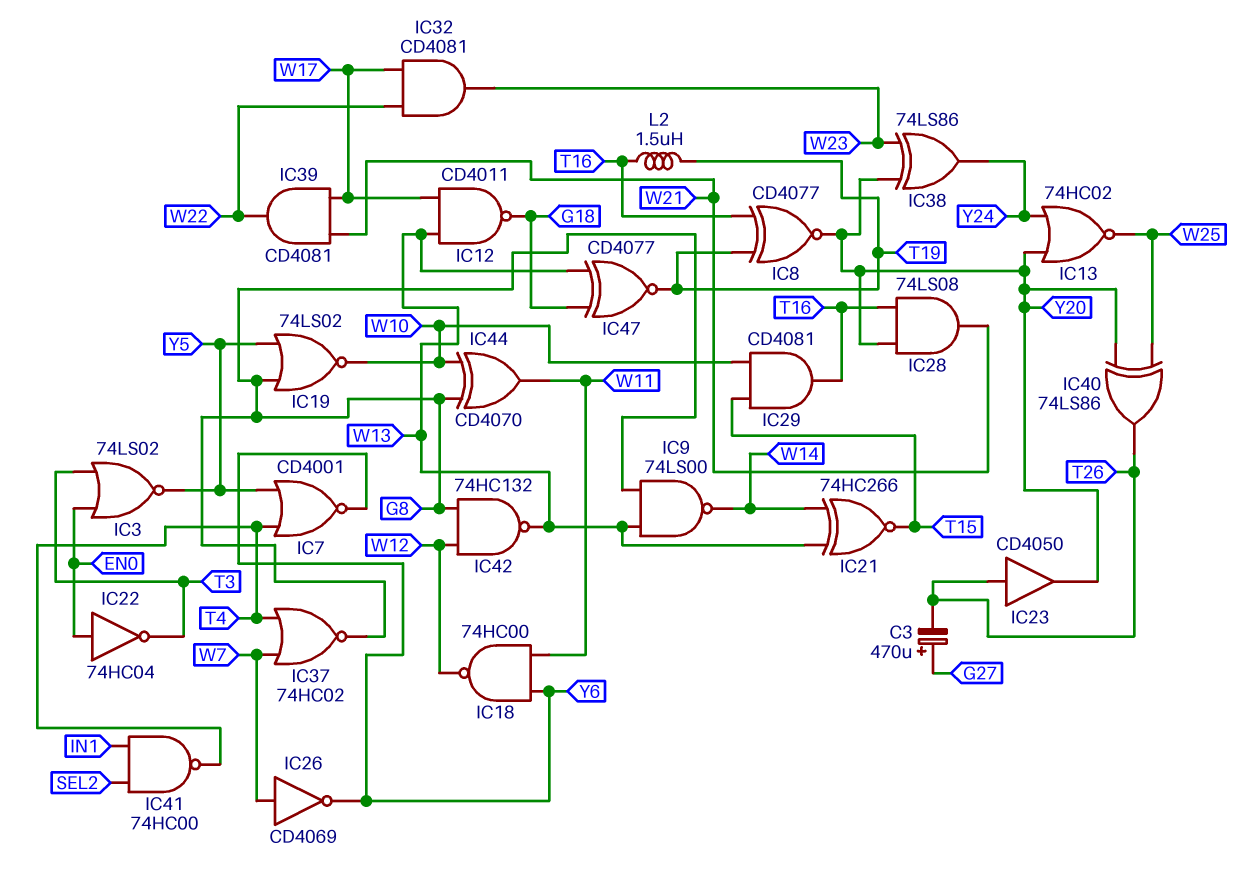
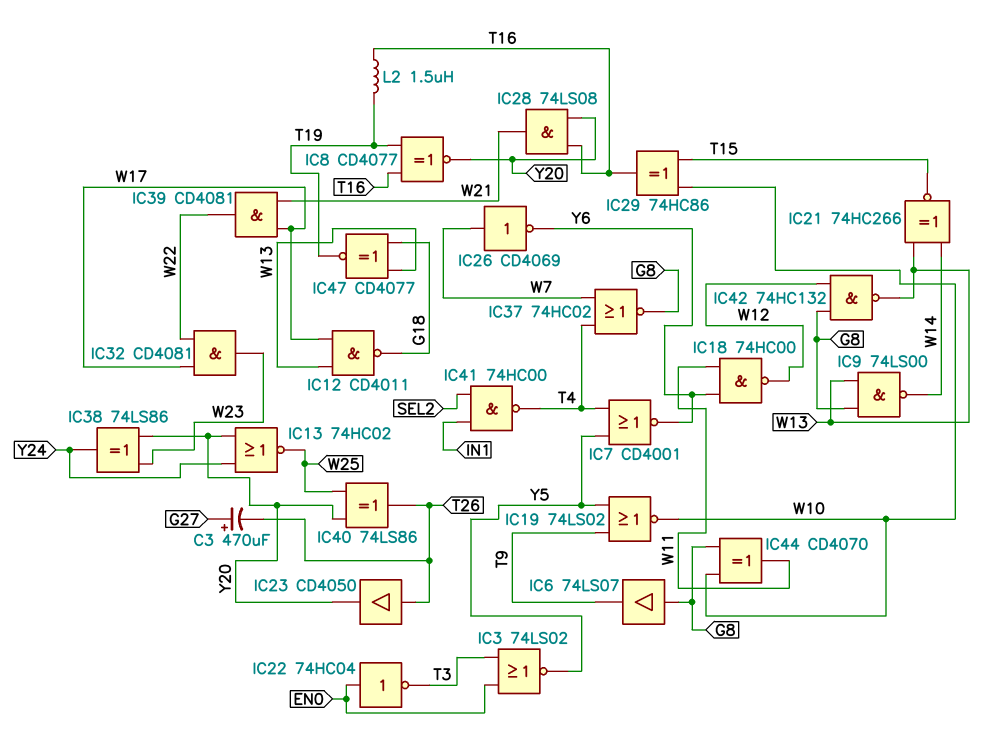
IC6: none -> buffer 74LS07 (in G8, out T9)
IC19: NOR 74LS02 (in G8, in Y5, out W10) -> NOR 74LS02 (in T9, in Y5, out W10)
IC29: AND CD4081 (in T15, in W10, out T16) -> XOR 74HC86 (in T15, in W10, out T16)

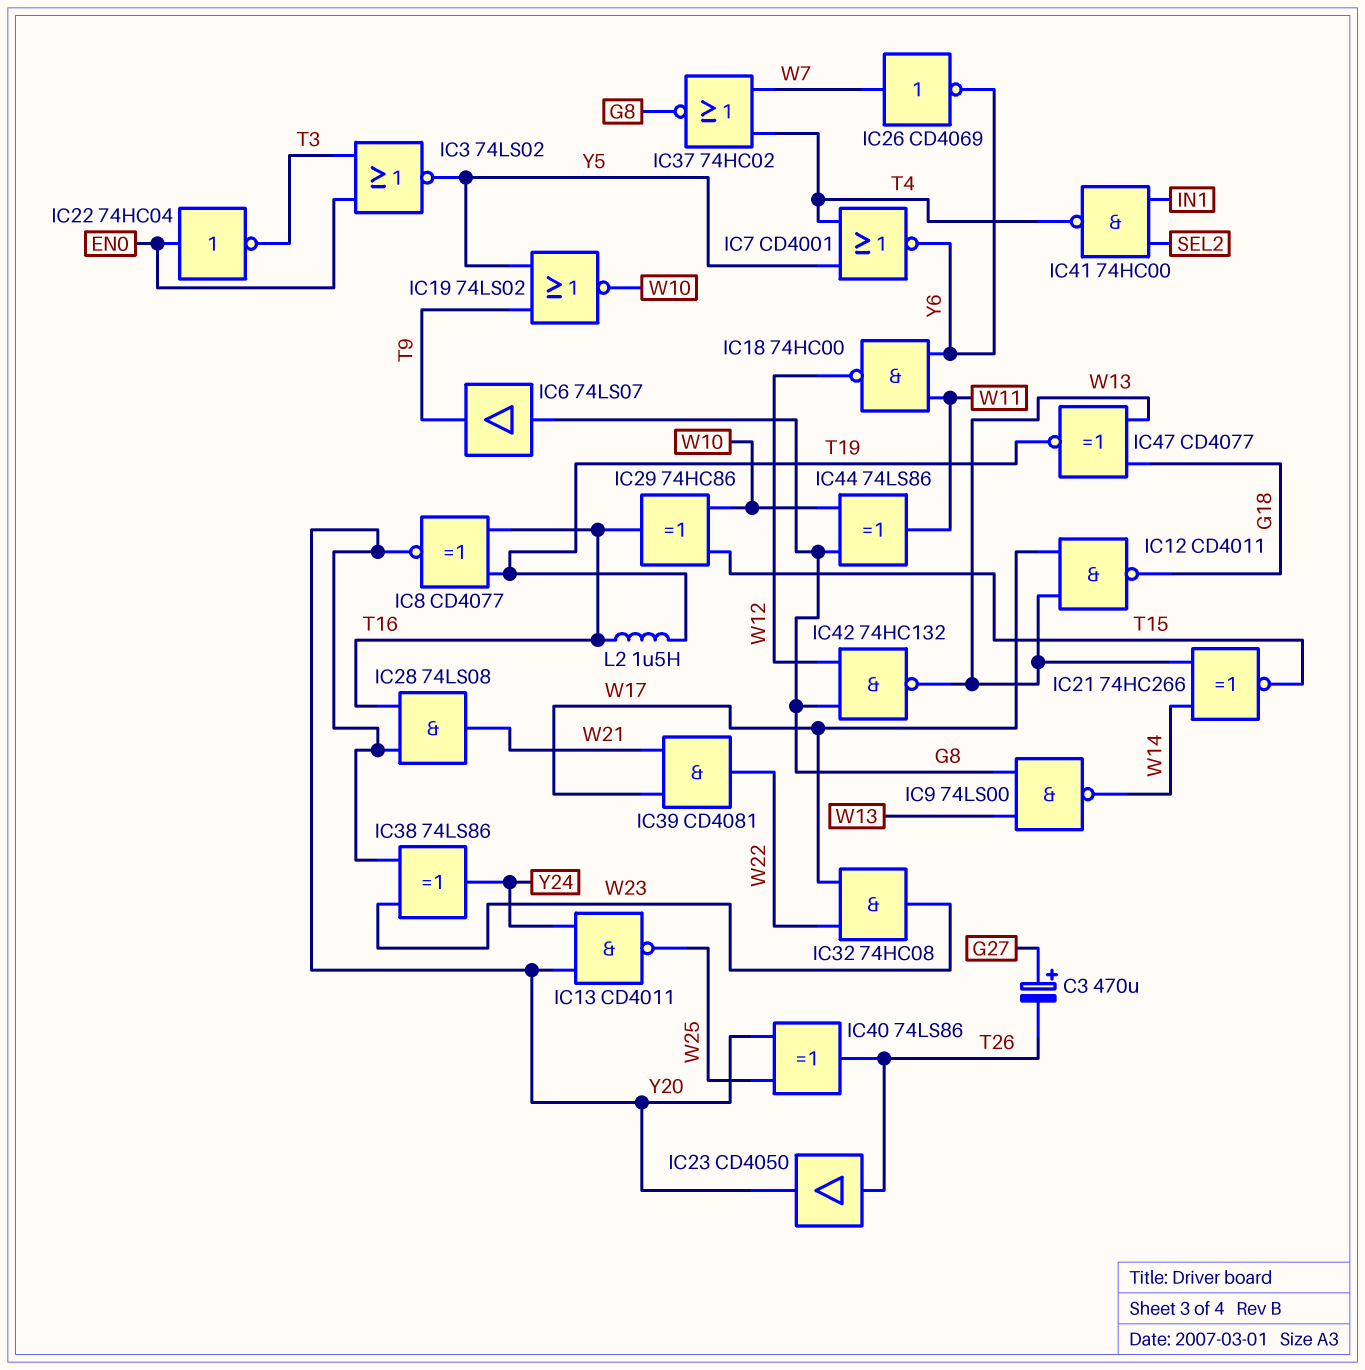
IC13: NOR 74HC02 (in Y20, in Y24, out W25) -> NAND CD4011 (in Y20, in Y24, out W25)
IC32: AND CD4081 (in W17, in W22, out W23) -> AND 74HC08 (in W17, in W22, out W23)
IC44: XOR CD4070 (in G8, in W10, out W11) -> XOR 74LS86 (in G8, in W10, out W11)

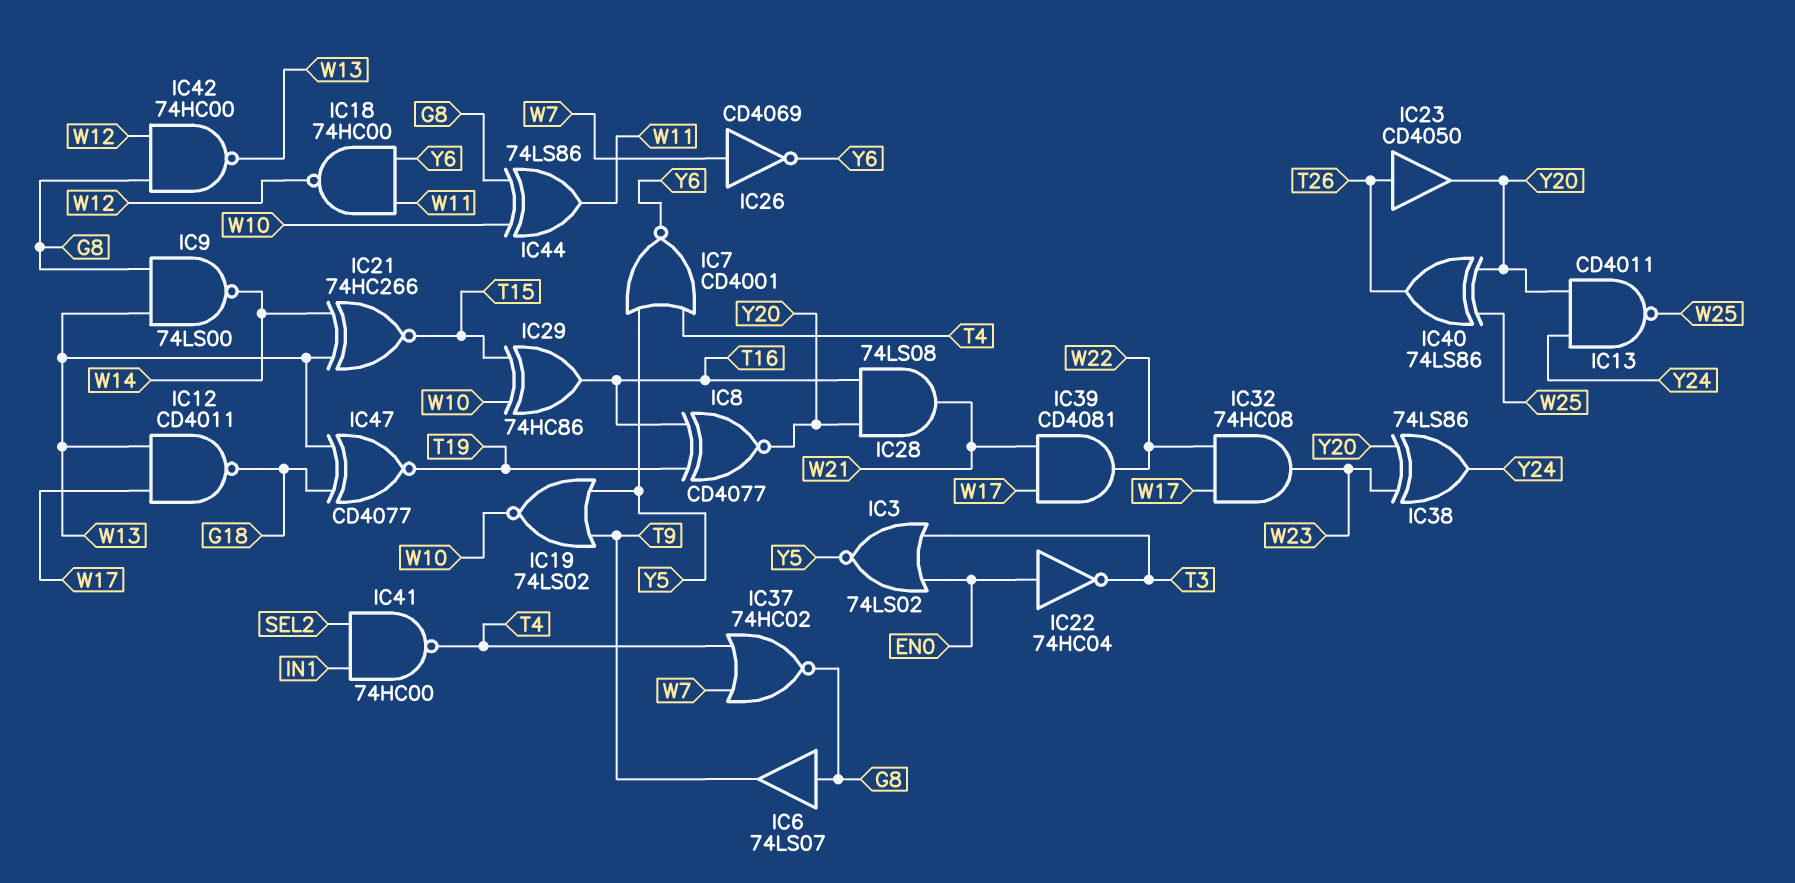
C3: 470uF (plus G27, minus T26) -> none
IC42: NAND 74HC132 (in G8, in W12, out W13) -> NAND 74HC00 (in G8, in W12, out W13)
L2: 1.5uH (T16, T19) -> none

